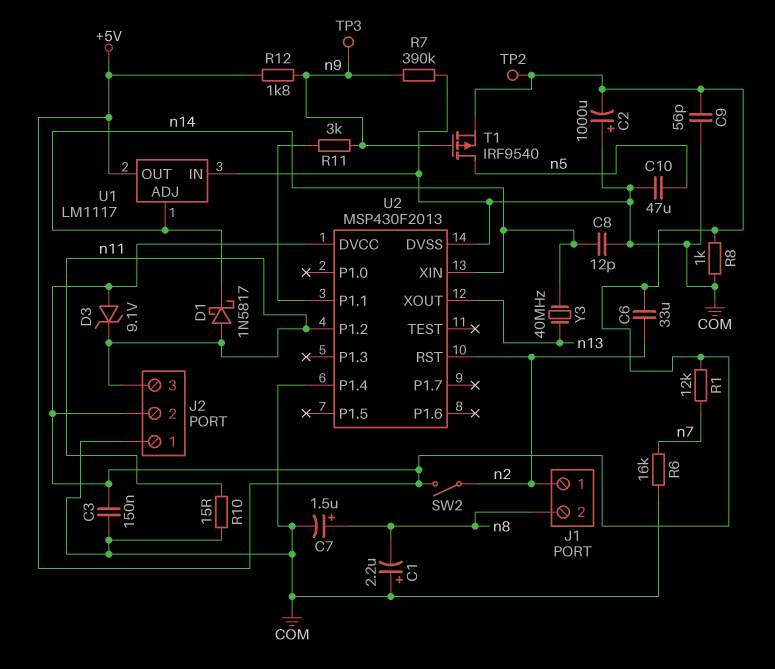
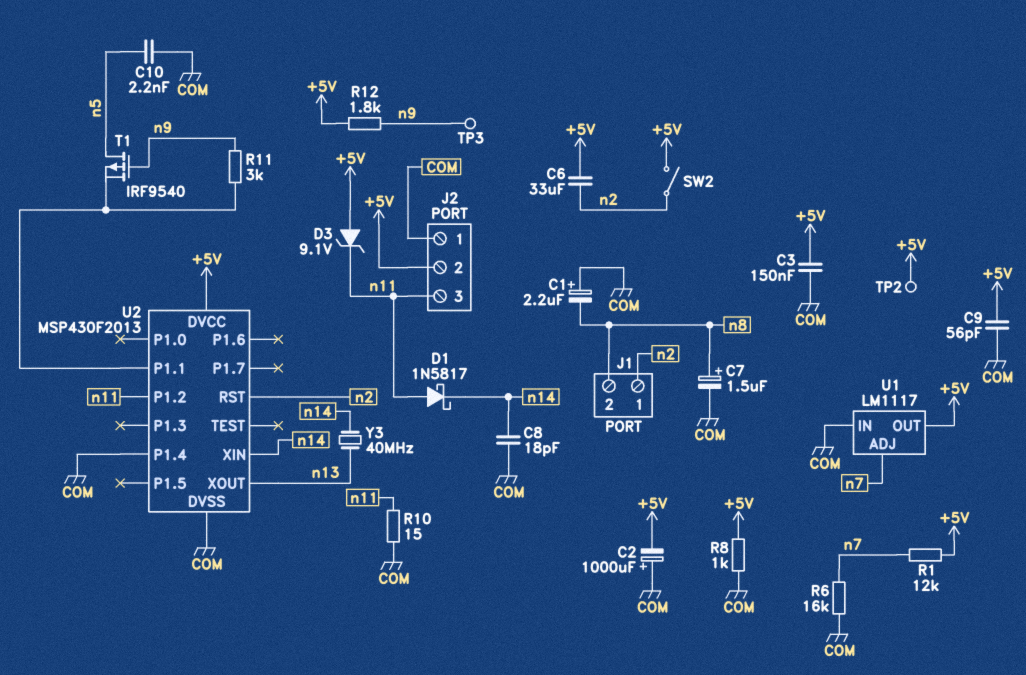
C8: 12pF (COM, n14) -> 18pF (COM, n14)
C10: 47uF (COM, n5) -> 2.2nF (COM, n5)
R7: 390k (COM, n9) -> none
T1: PMOS IRF9540 (G n9, D n5, S +5V) -> PMOS IRF9540 (G n9, D n5, S U2/P1.1)
U1 pin ADJ: n14 -> n7

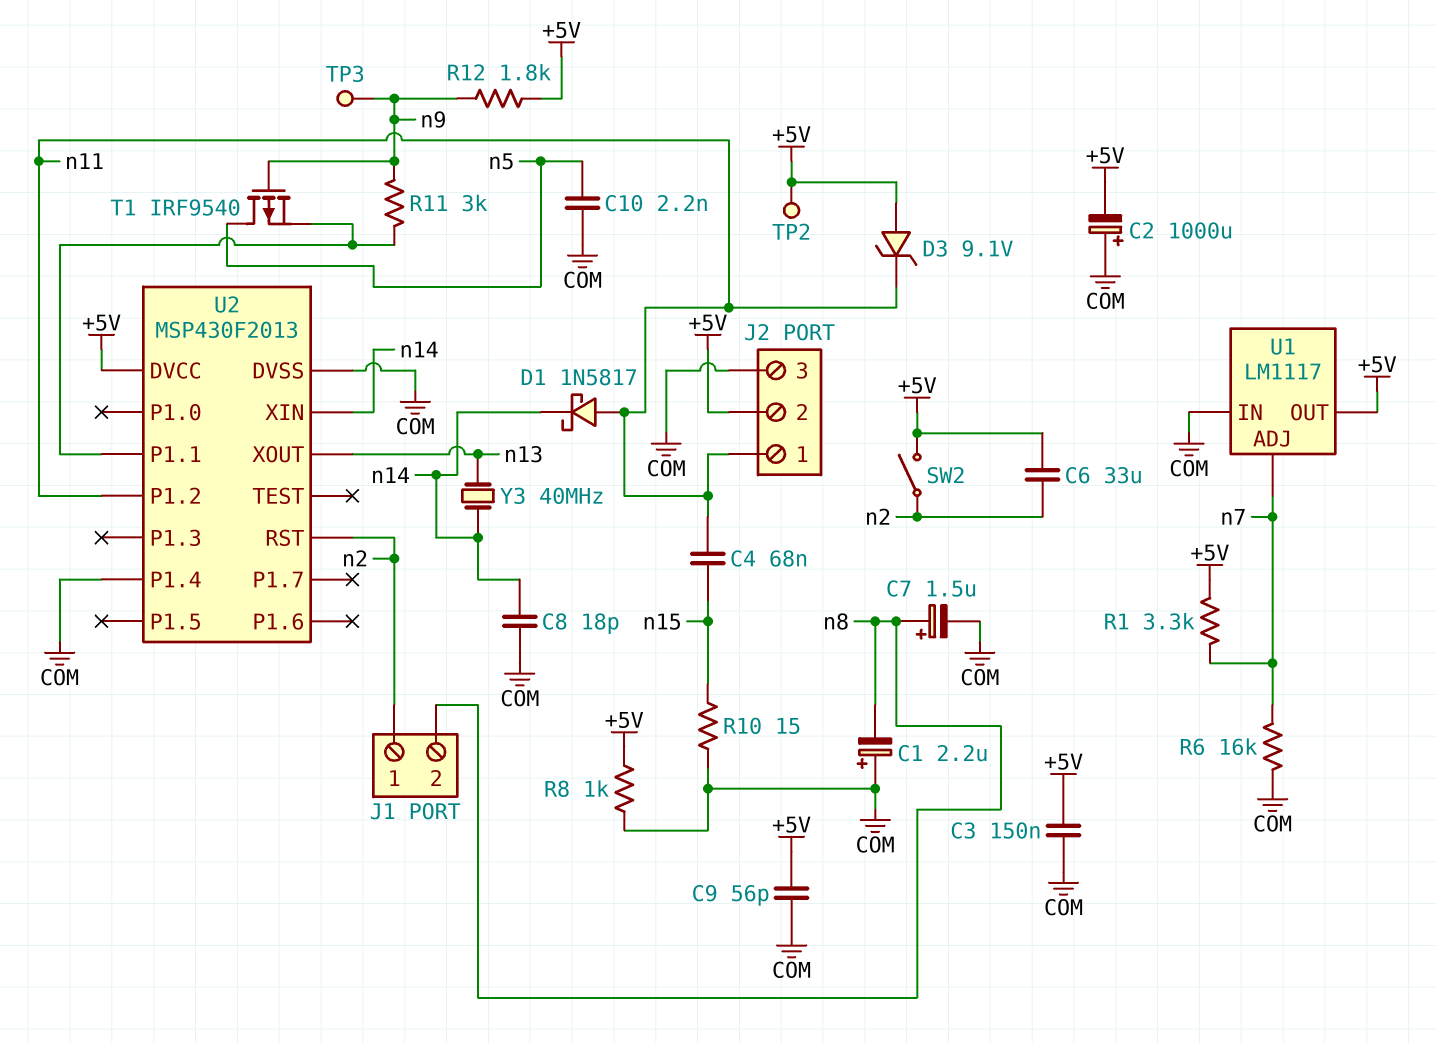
C4: none -> 68nF (n11, n15)
J2 pin 1: COM -> n11
J2 pin 3: n11 -> COM
R1: 12k (+5V, n7) -> 3.3k (+5V, n7)
R10: 15 (COM, n11) -> 15 (COM, n15)

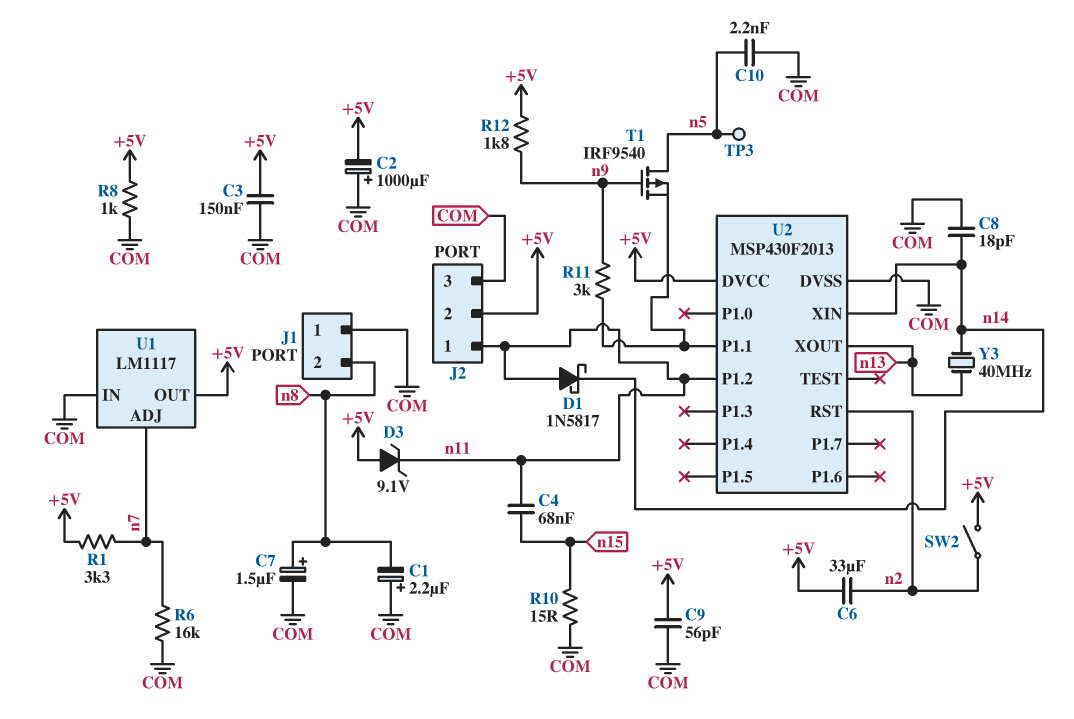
J1 pin 1: n2 -> COM
TP2: test point (+5V) -> none
TP3: test point (n9) -> test point (n5)
U2 pin P1.4: COM -> none

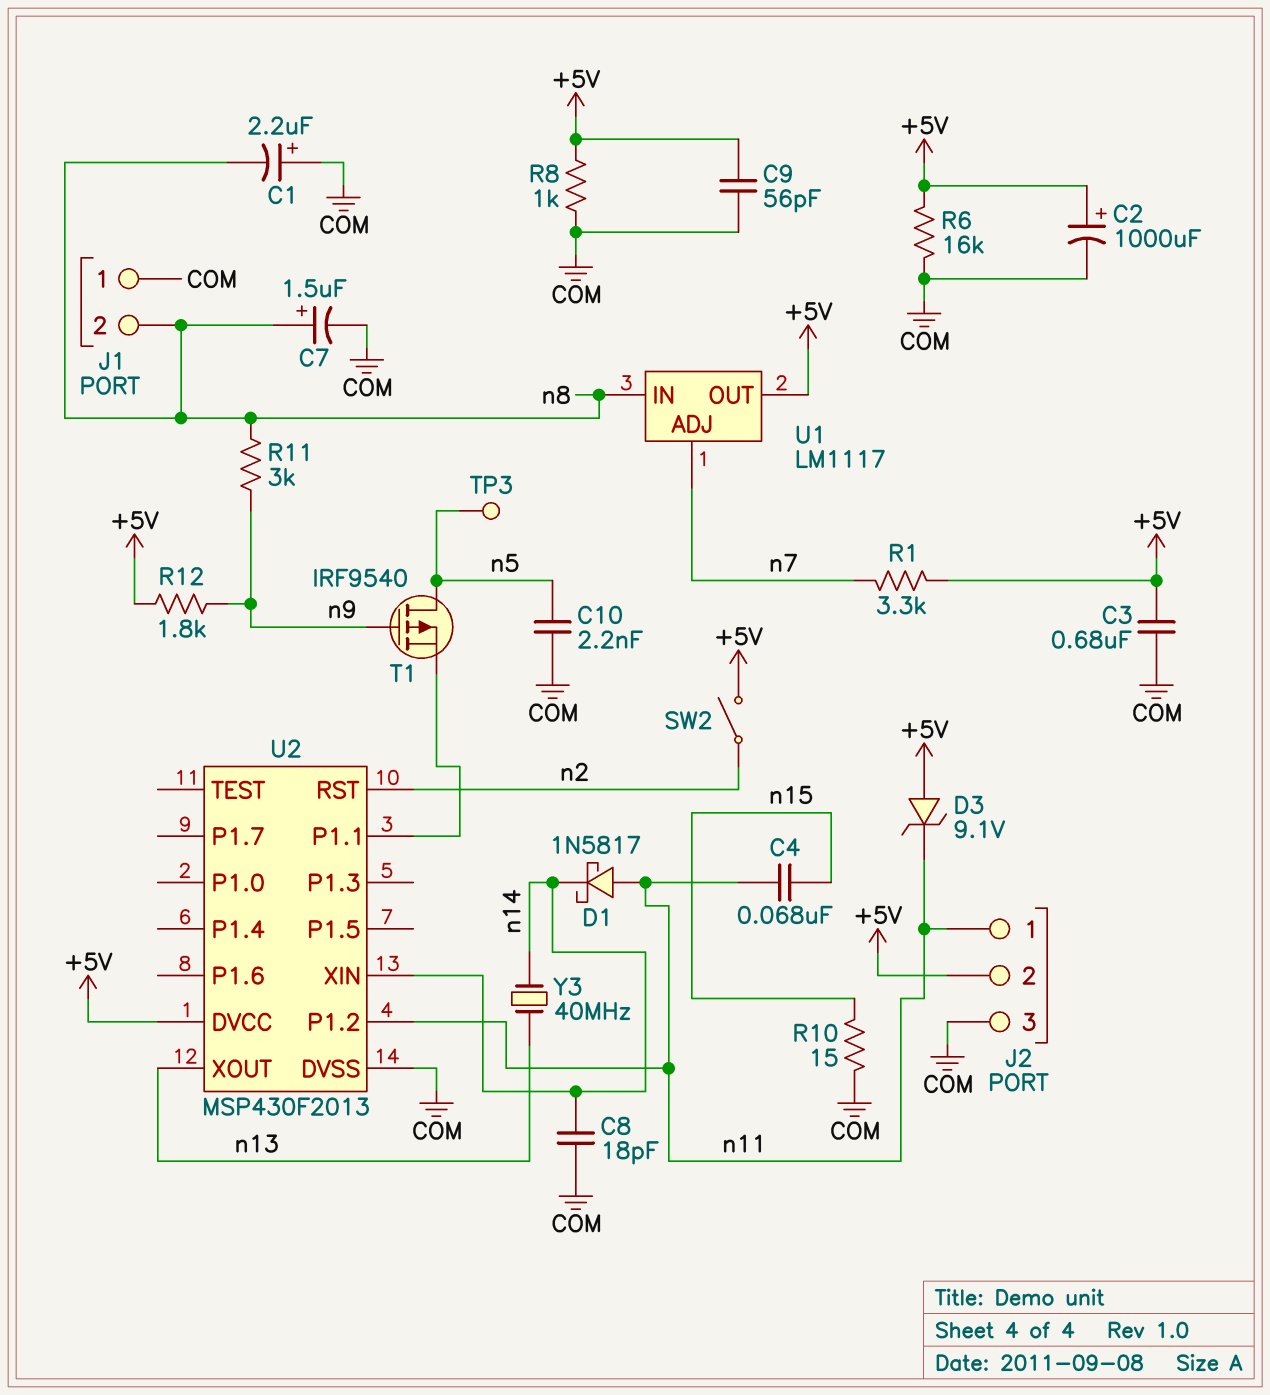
C2: 1000uF (plus COM, minus +5V) -> 1000uF (plus +5V, minus COM)
C3: 150nF (+5V, COM) -> 680nF (+5V, COM)
C6: 33uF (+5V, n2) -> none
R6: 16k (COM, n7) -> 16k (+5V, COM)
R11: 3k (U2/P1.1, n9) -> 3k (n8, n9)
U1 pin IN: COM -> n8

